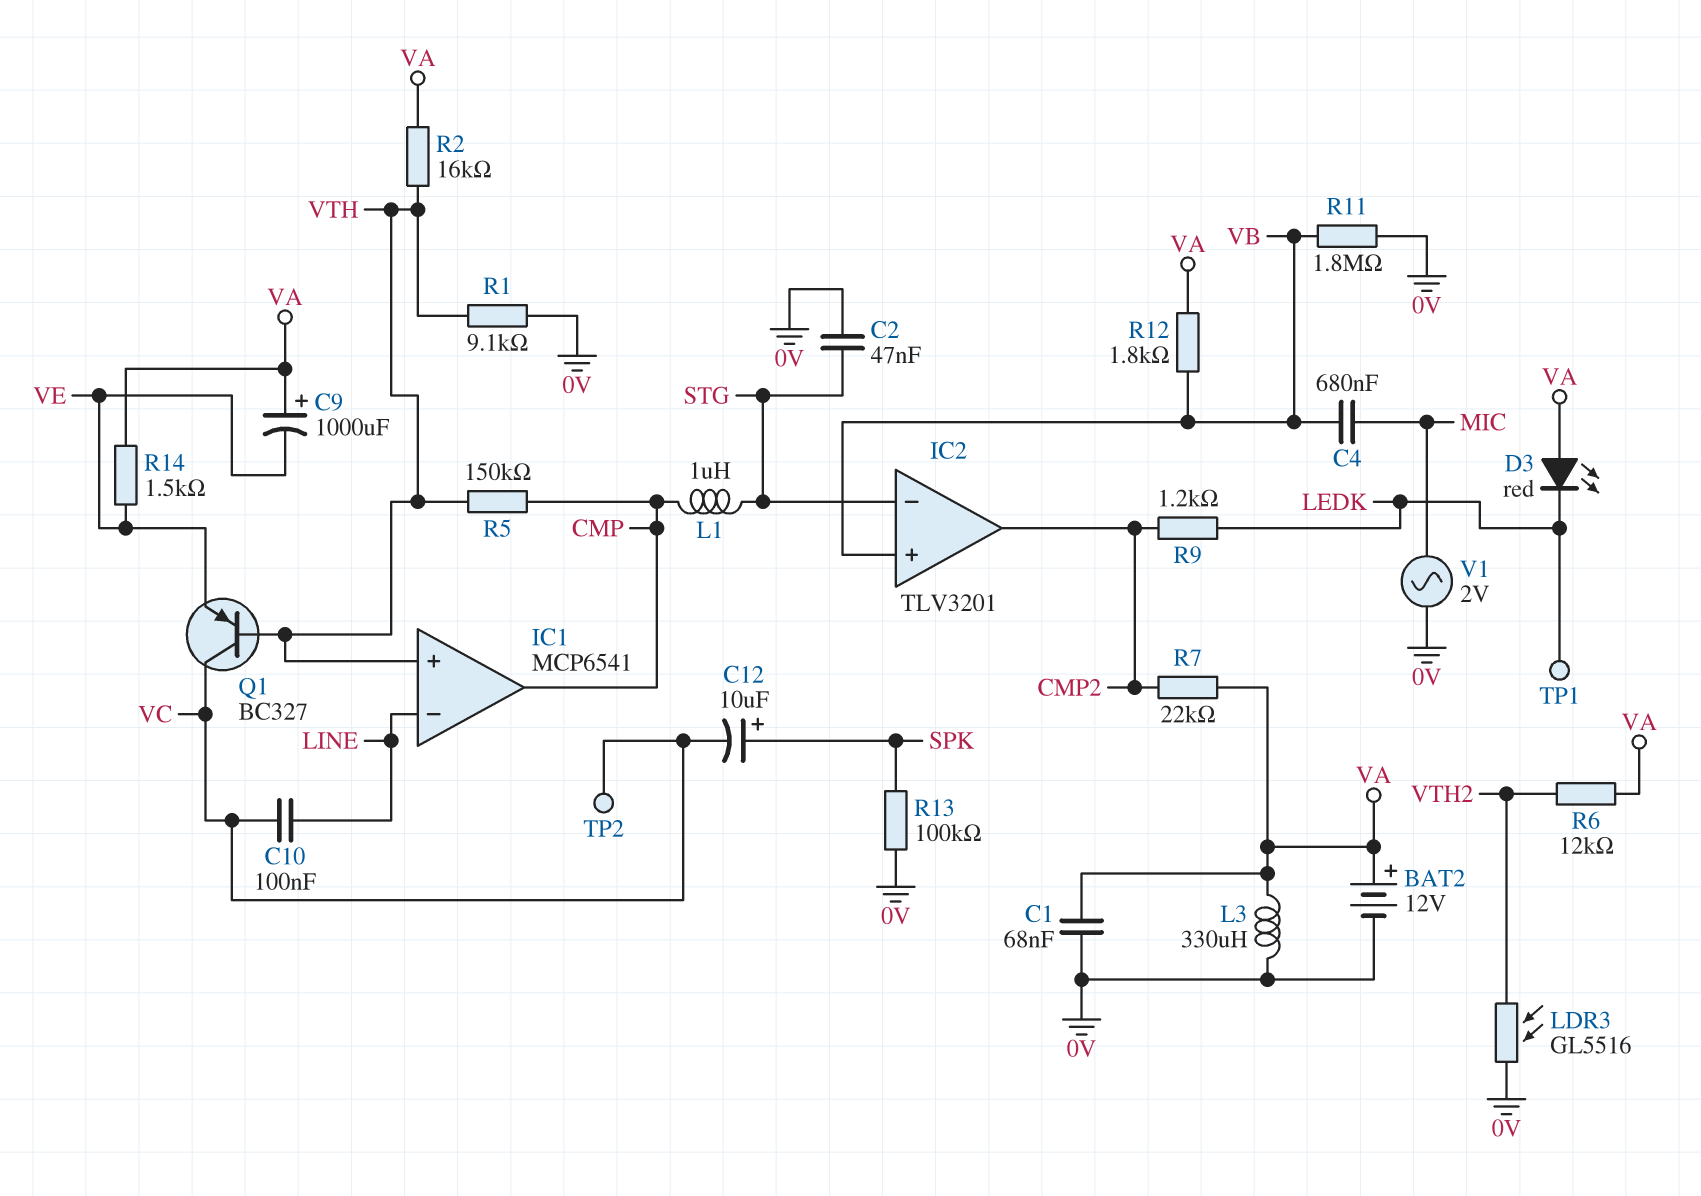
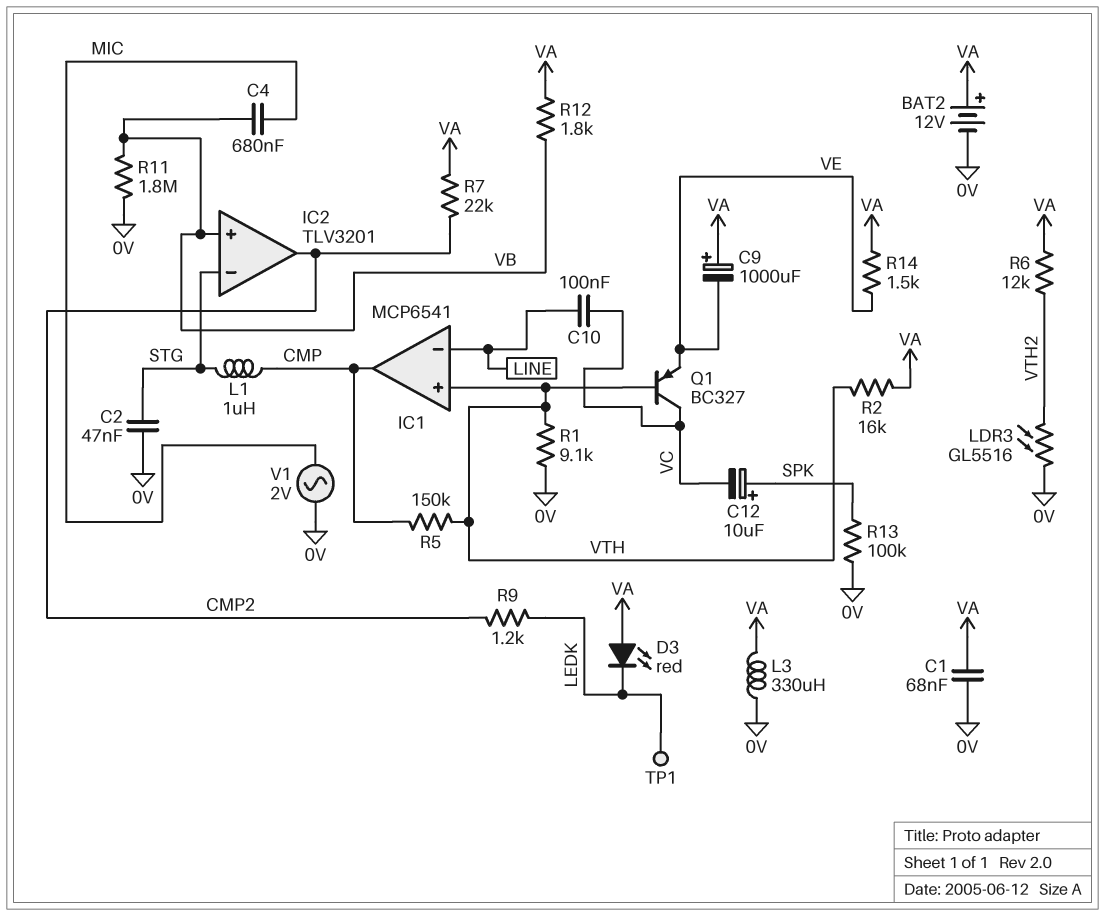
TP2: test point (VC) -> none

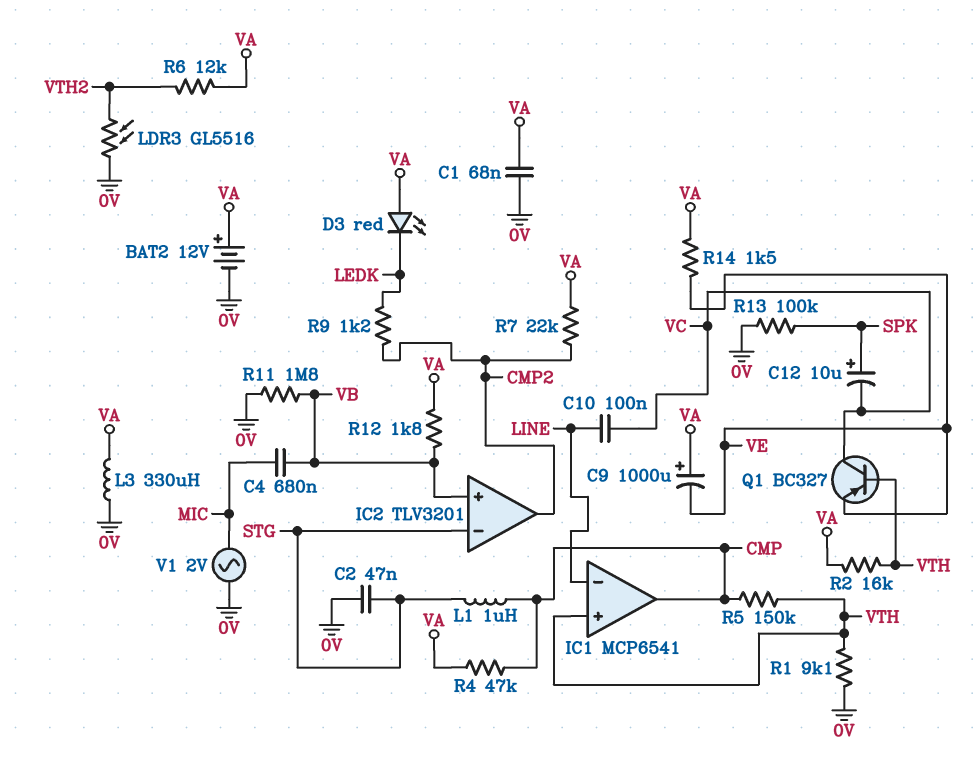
R4: none -> 47k (CMP, VA)
TP1: test point (LEDK) -> none

